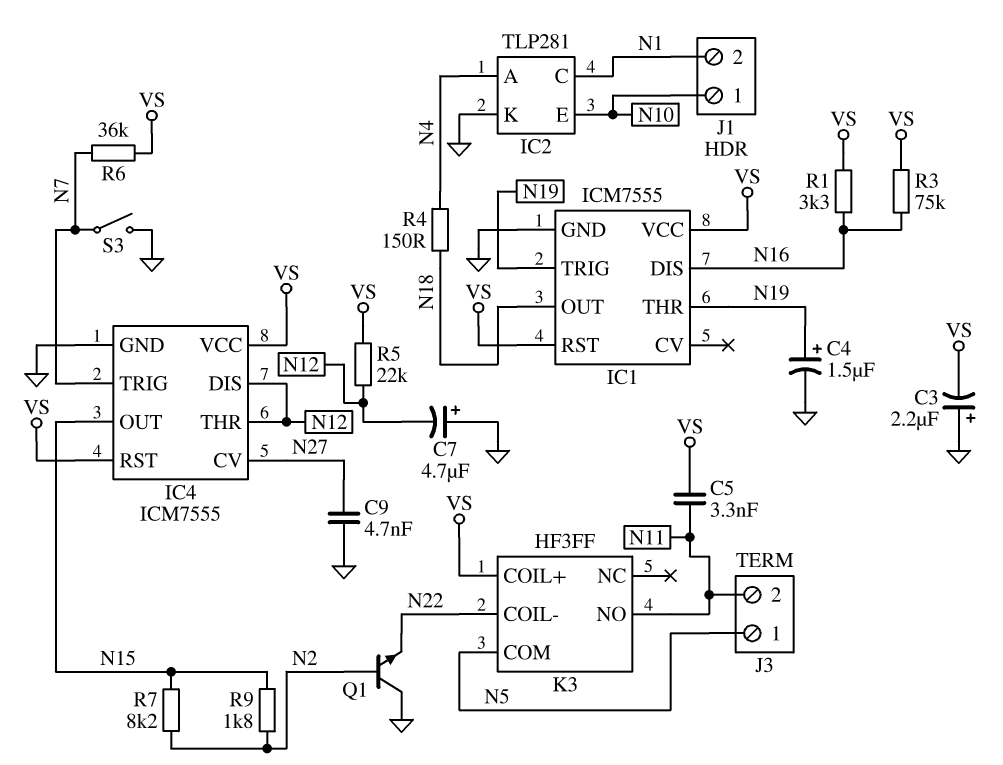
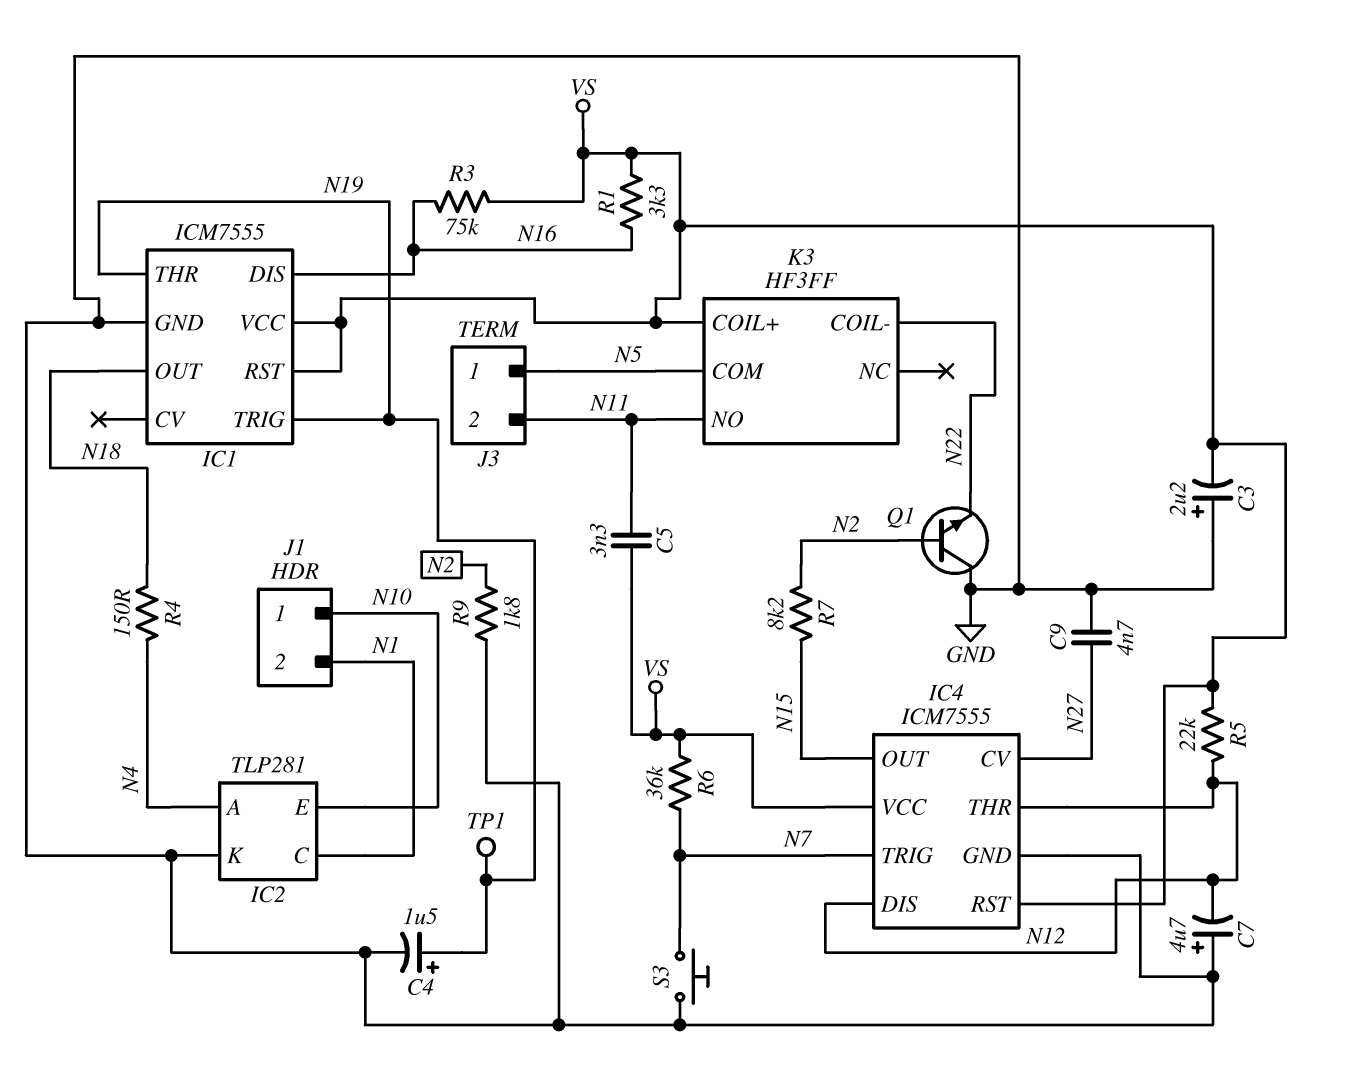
R9: 1.8k (N2, N15) -> 1.8k (GND, N2)
S3: switch (GND, N7) -> button (GND, N7)
TP1: none -> test point (N19)

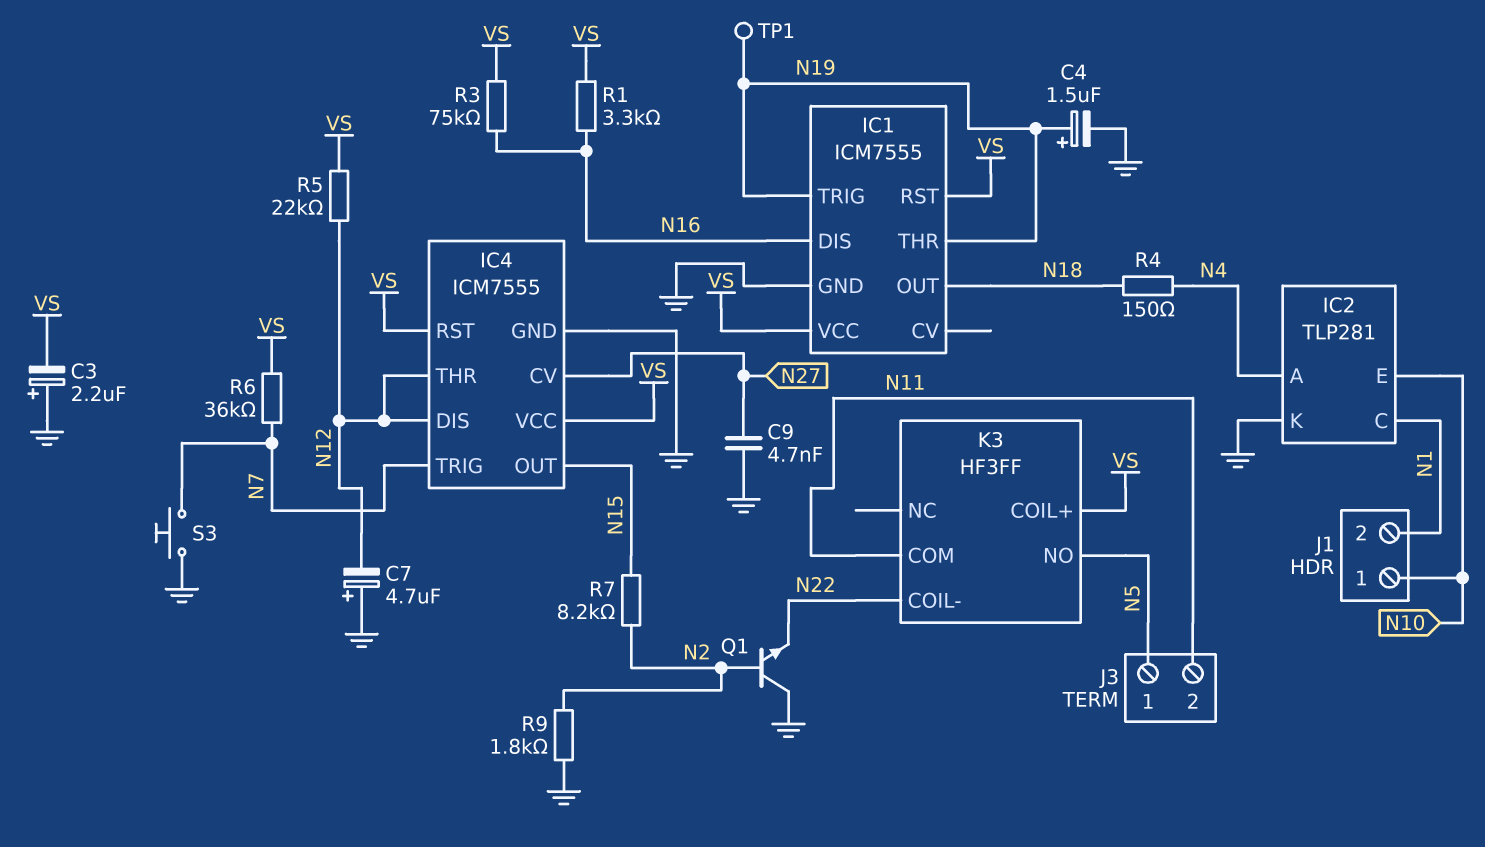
C5: 3.3nF (N11, VS) -> none
K3 pin COM: N5 -> N11
K3 pin NO: N11 -> N5

